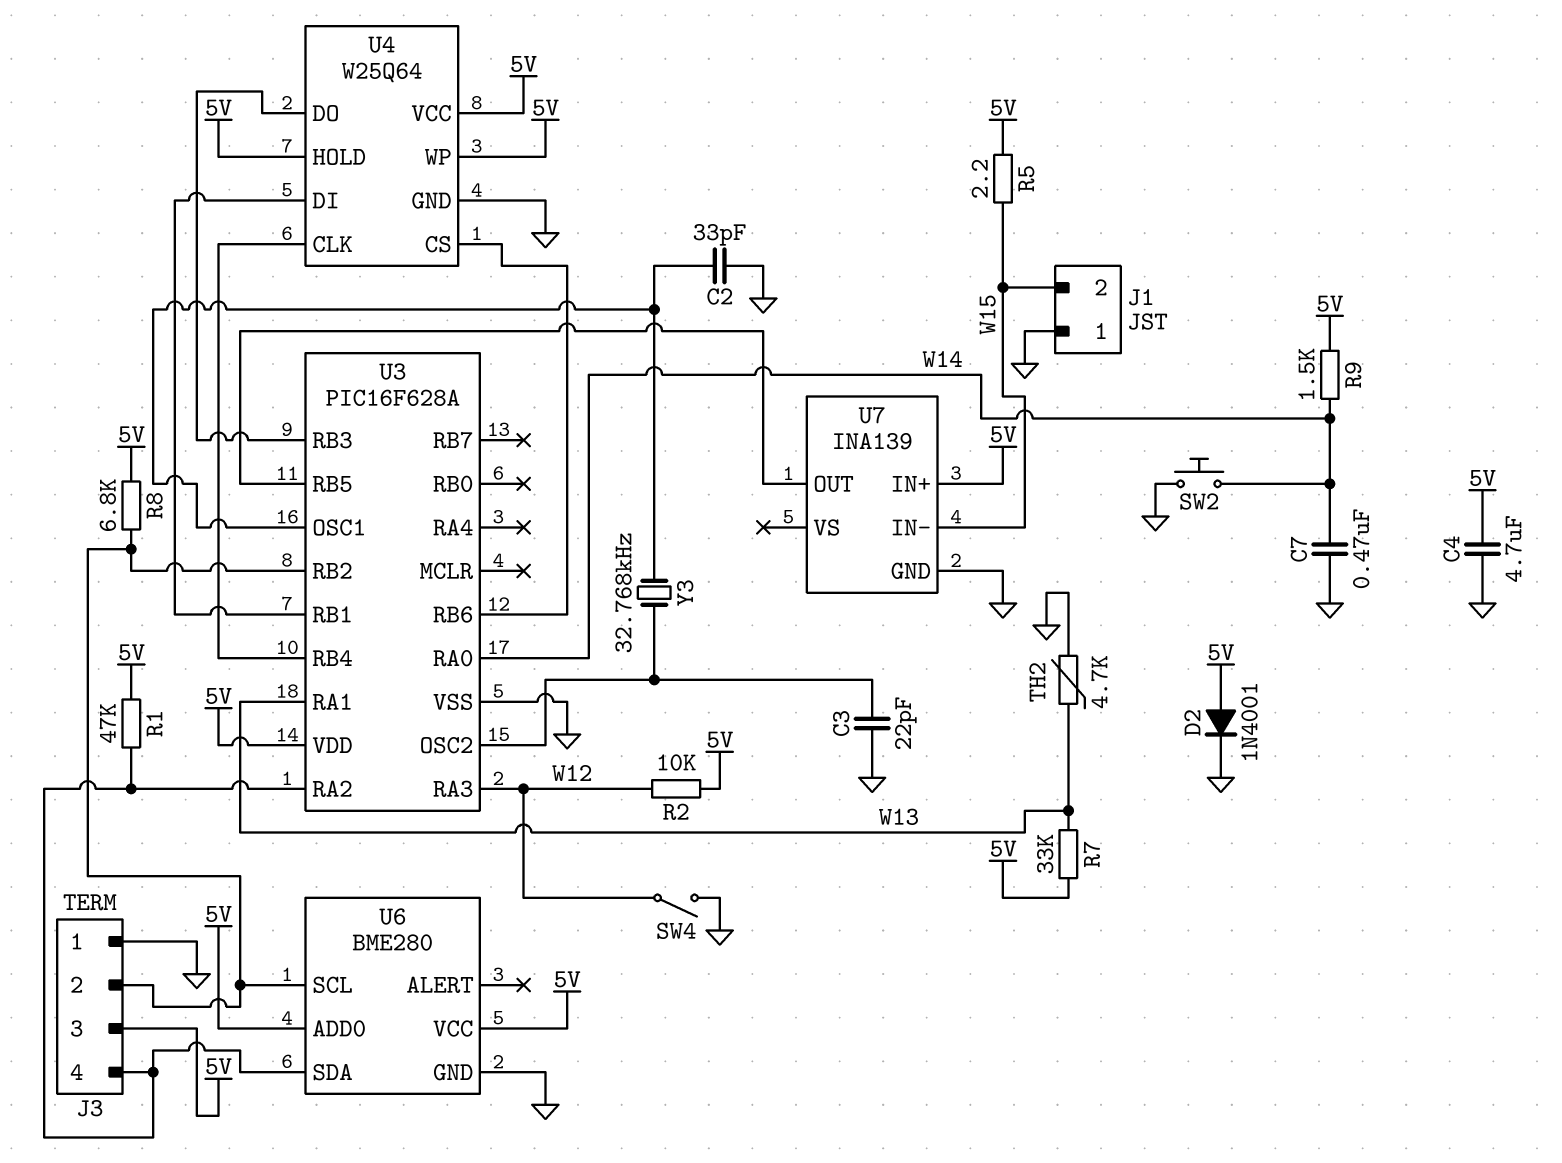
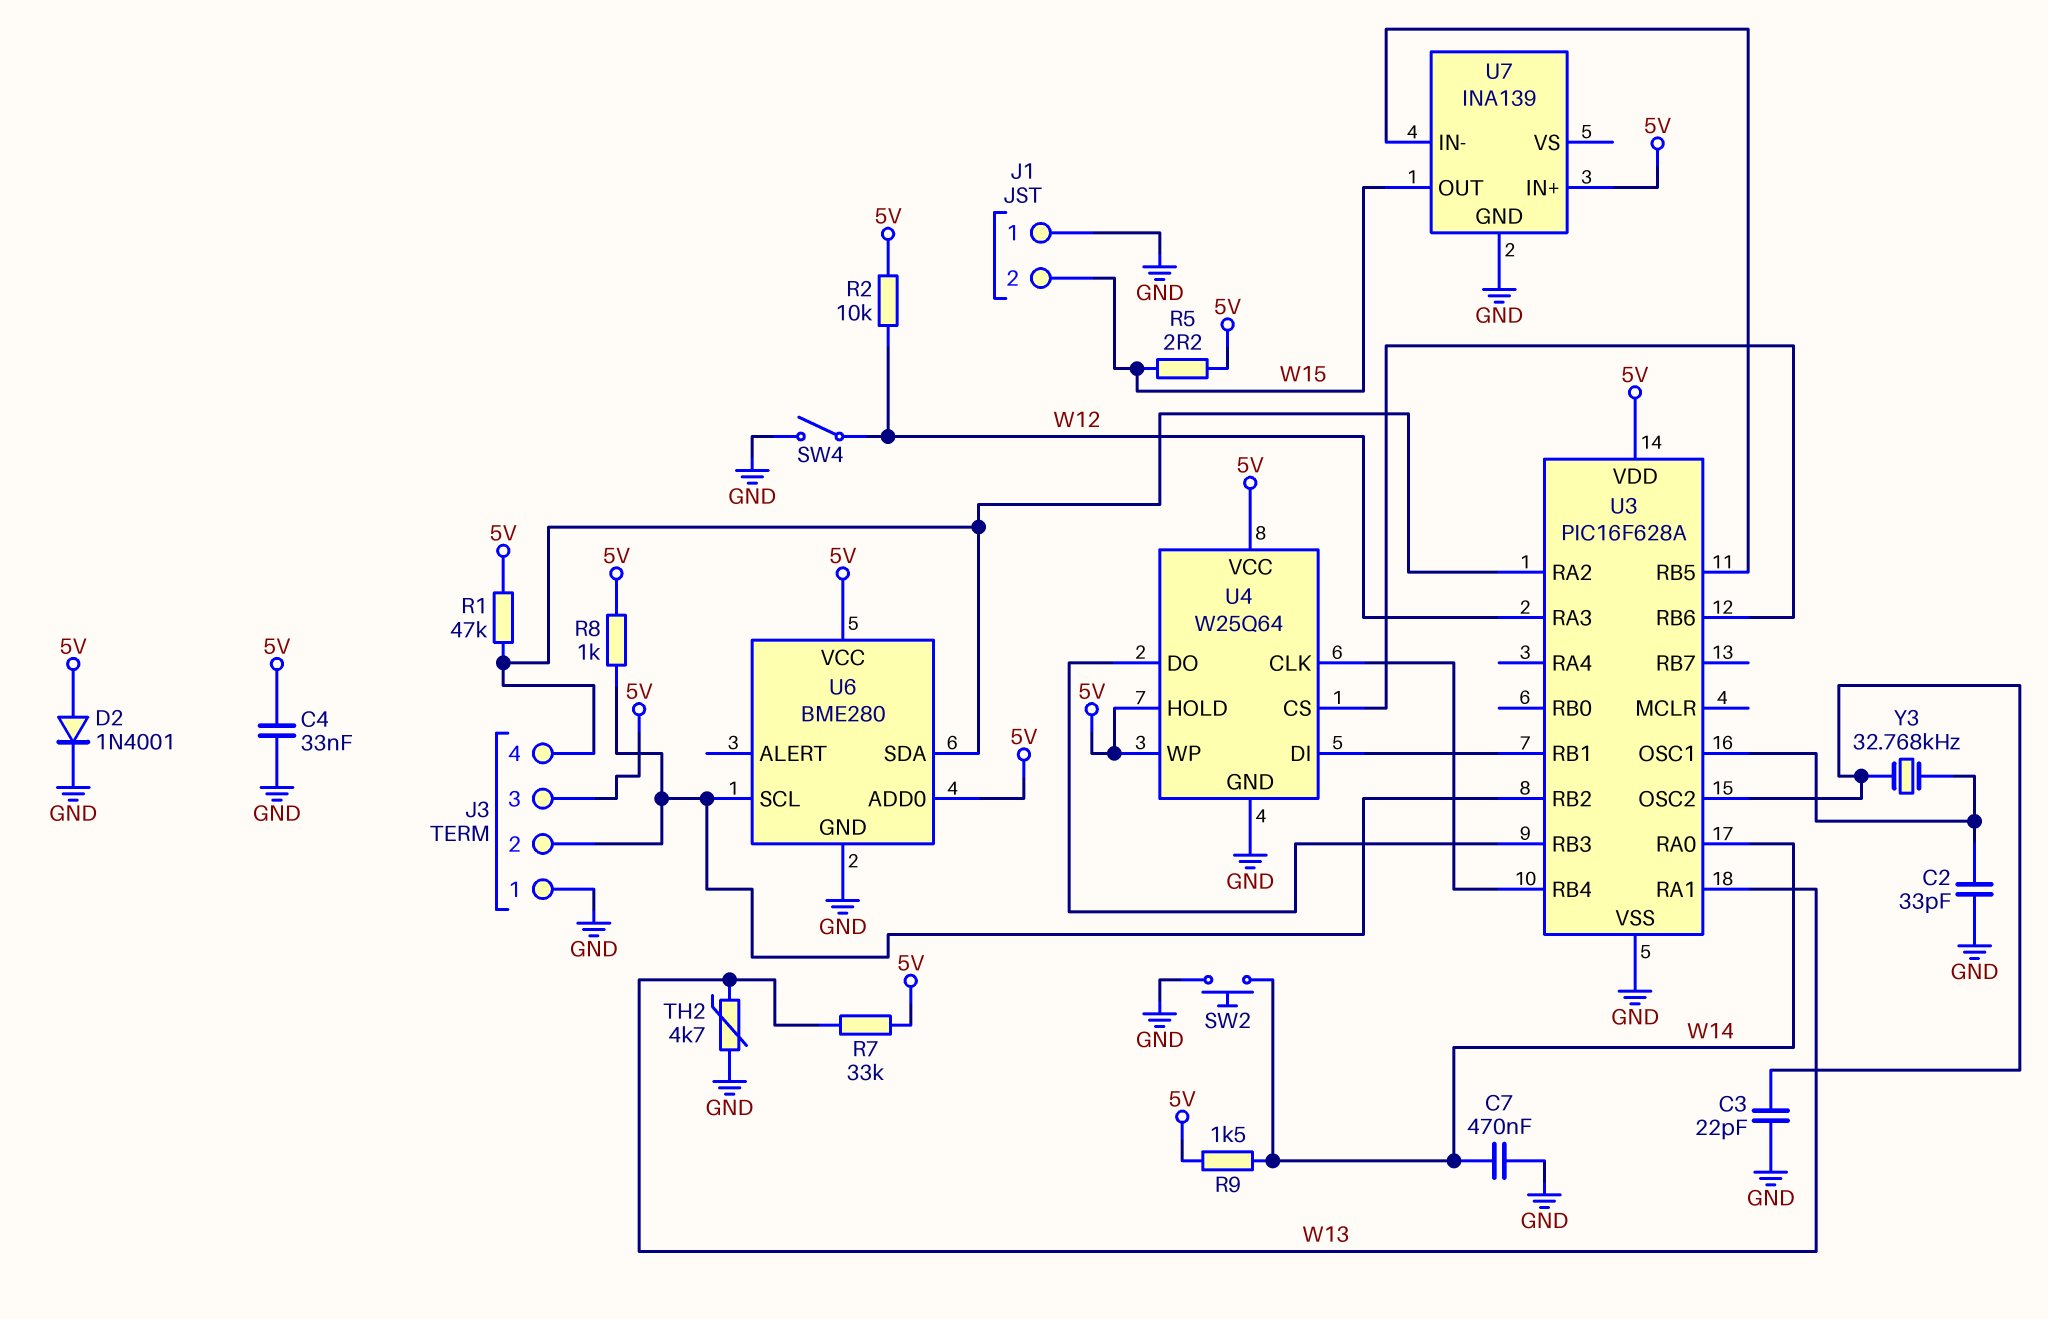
C4: 4.7uF (5V, GND) -> 33nF (5V, GND)
R8: 6.8k (5V, J3/2) -> 1k (5V, J3/2)
U7 pin IN-: W15 -> U3/RB5
U7 pin OUT: U3/RB5 -> W15

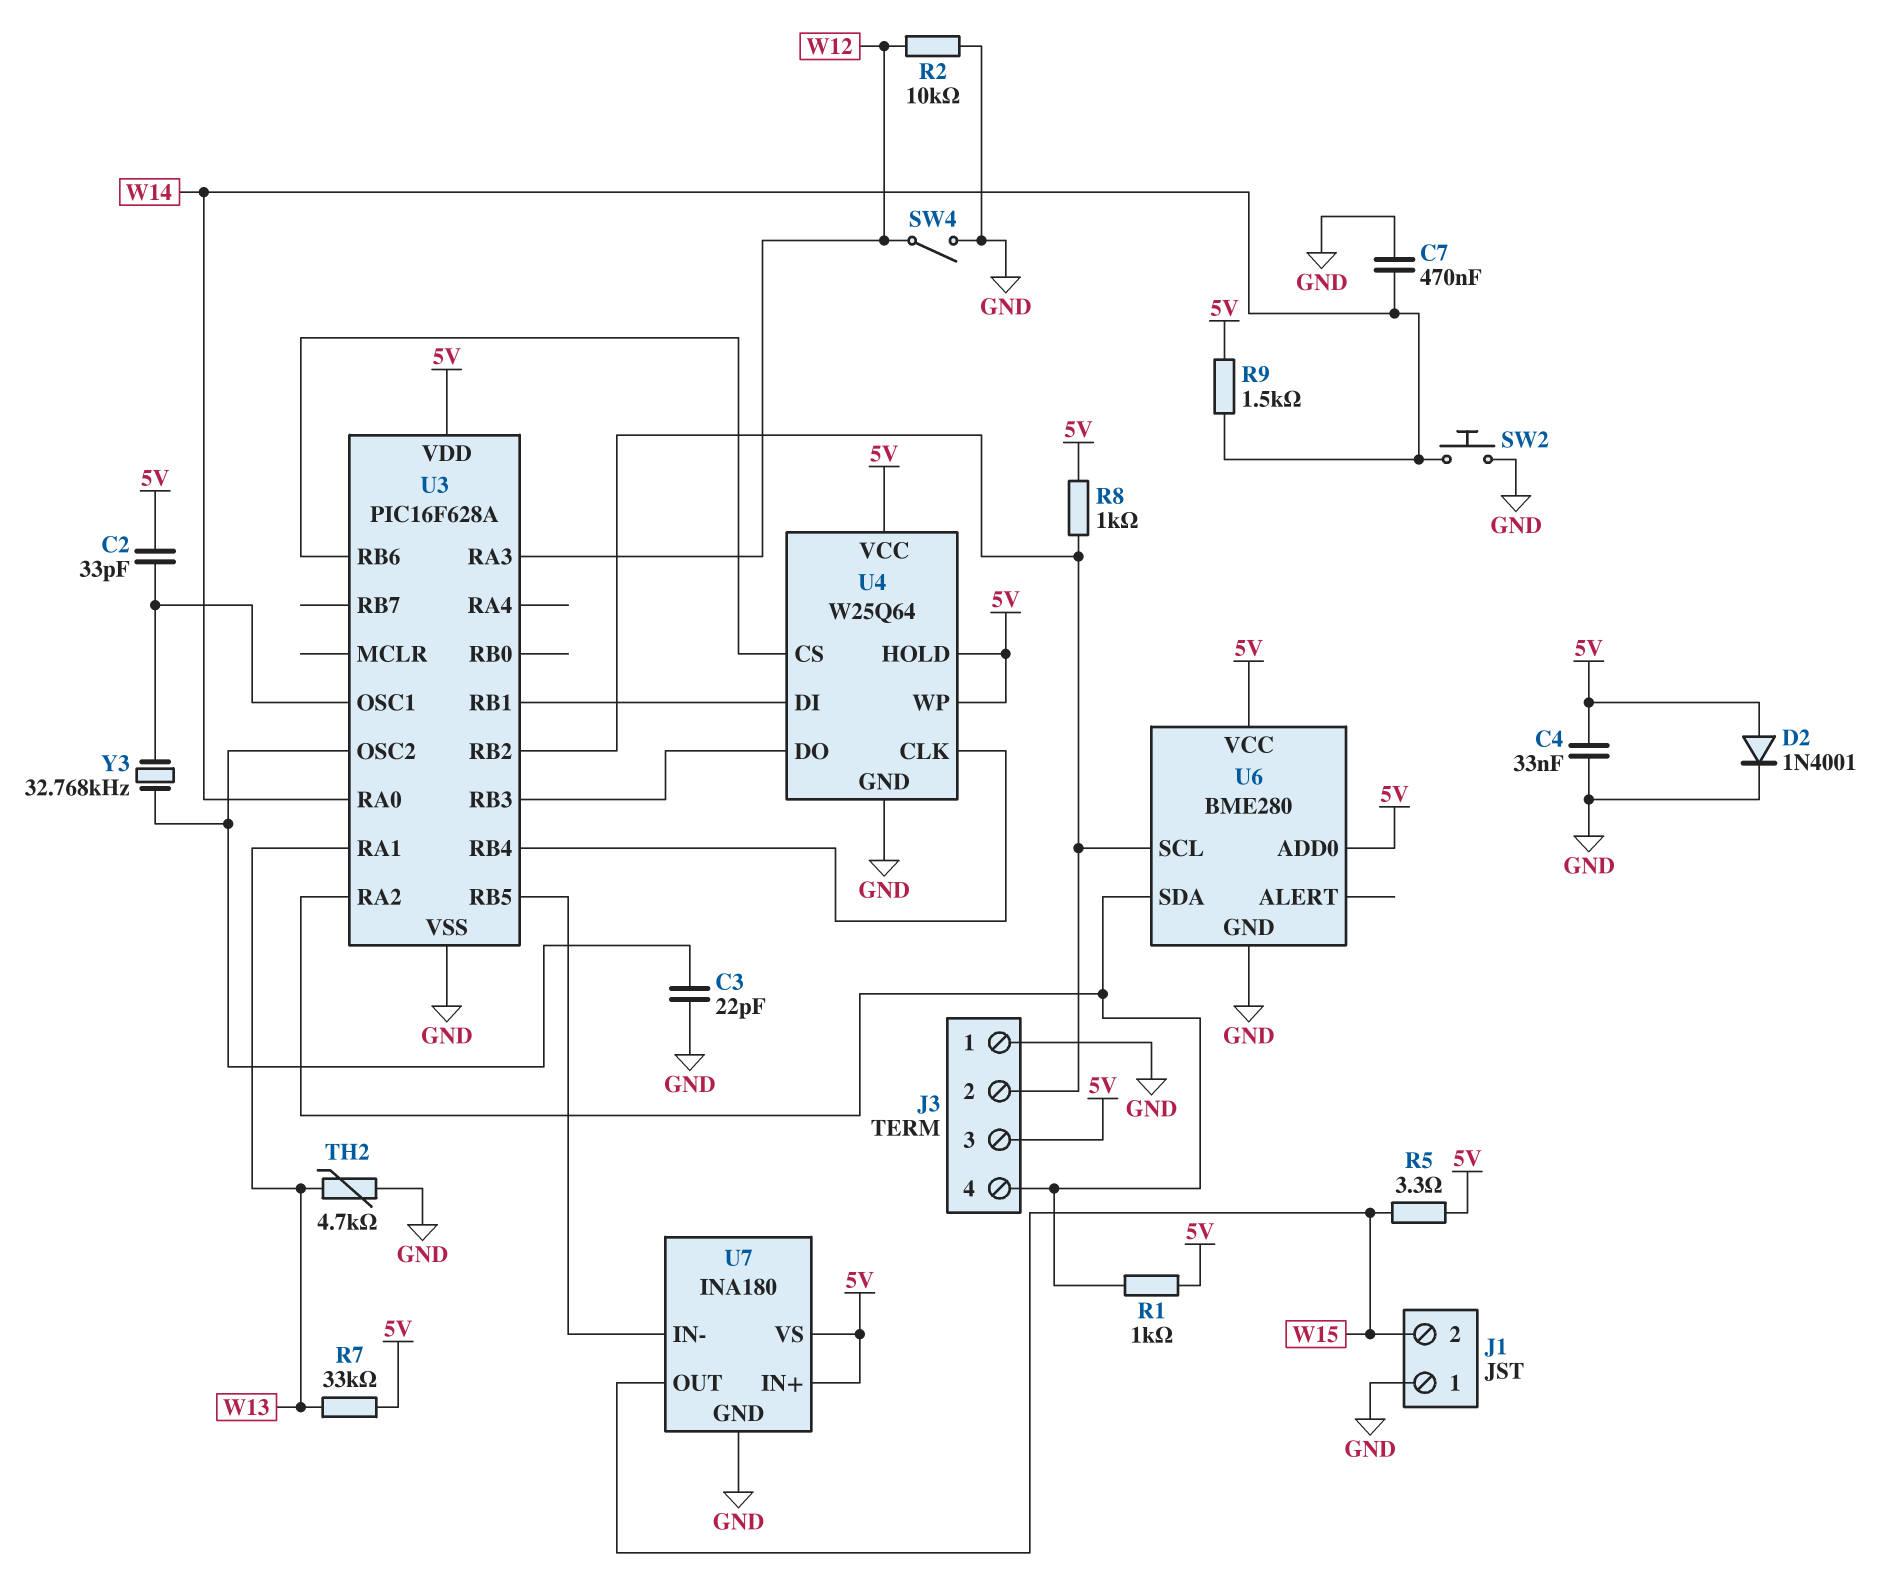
C2: 33pF (GND, U3/OSC1) -> 33pF (5V, U3/OSC1)
R1: 47k (5V, J3/4) -> 1k (5V, J3/4)
R2: 10k (5V, W12) -> 10k (GND, W12)
R5: 2.2 (5V, W15) -> 3.3 (5V, W15)
U7: INA139 -> INA180
U7 pin VS: none -> 5V

